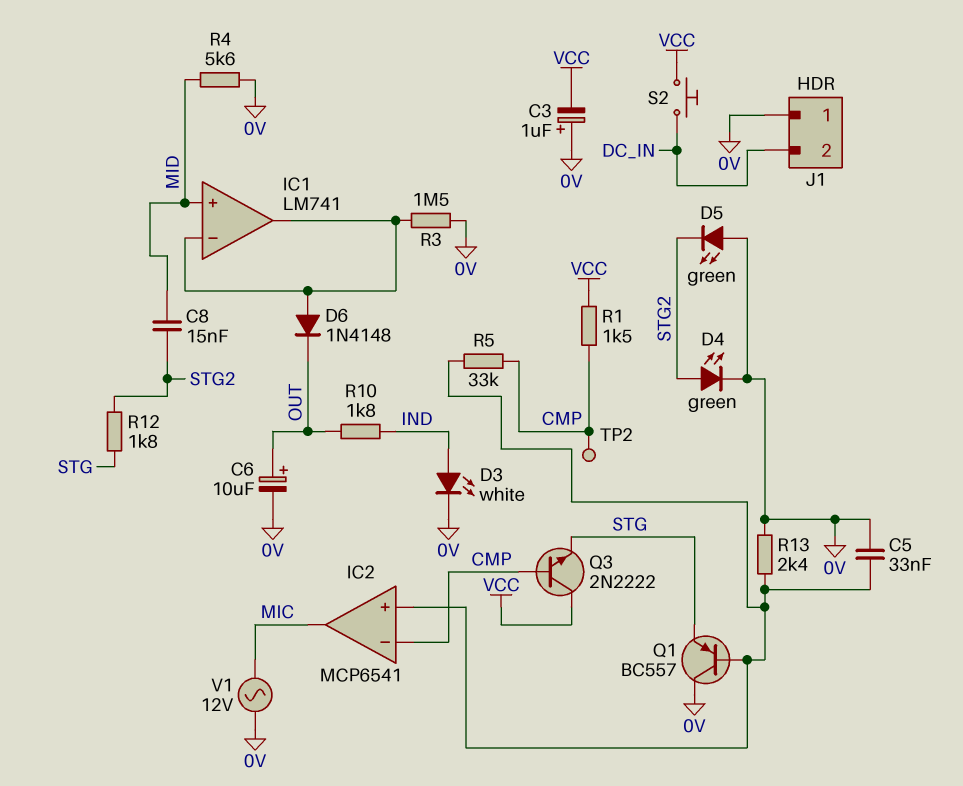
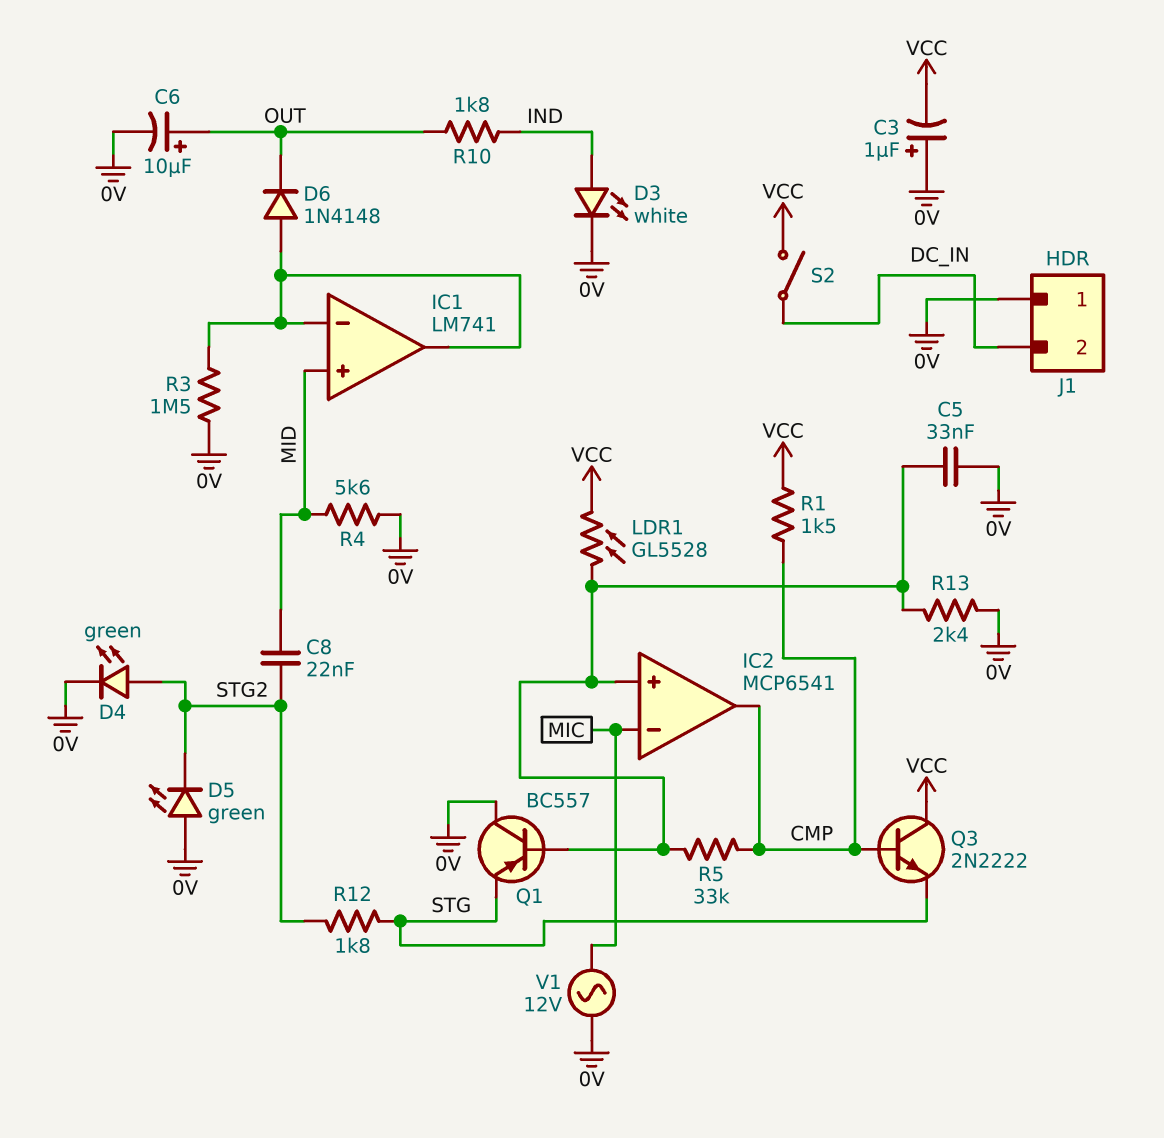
C8: 15nF (MID, STG2) -> 22nF (MID, STG2)
IC2 pin in-: CMP -> MIC
IC2 pin out: MIC -> CMP
LDR1: none -> GL5528 (IC2/in+, VCC)
S2: button (DC_IN, VCC) -> switch (DC_IN, VCC)
TP2: test point (CMP) -> none

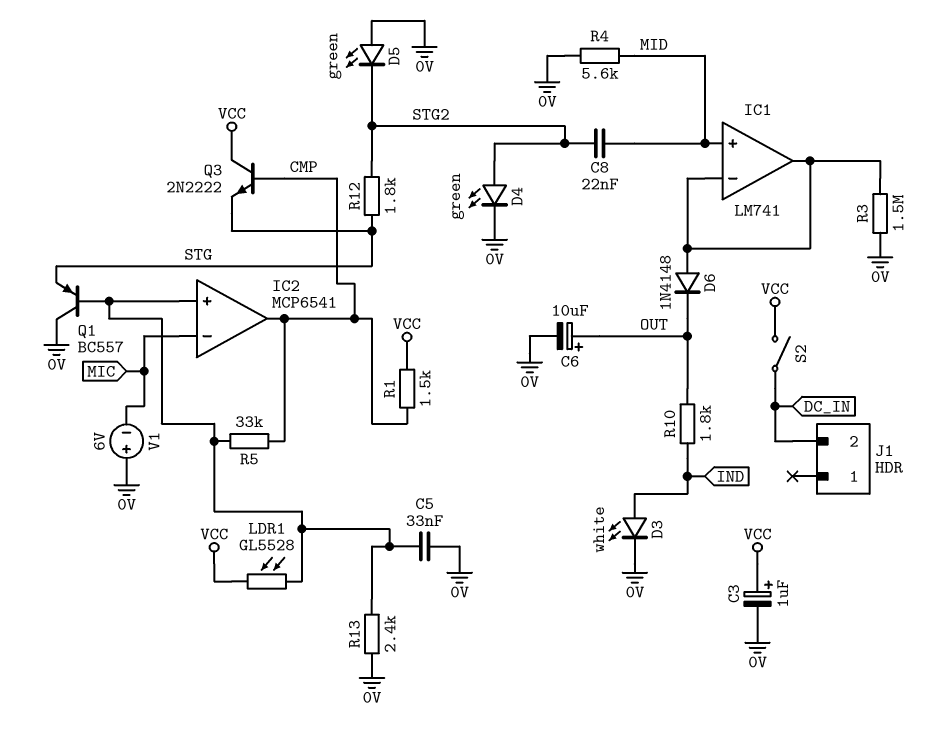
C3: 1uF (plus 0V, minus VCC) -> 1uF (plus VCC, minus 0V)
J1 pin 1: 0V -> none
V1: AC 12V (0V, MIC) -> 6V (plus 0V, minus MIC)

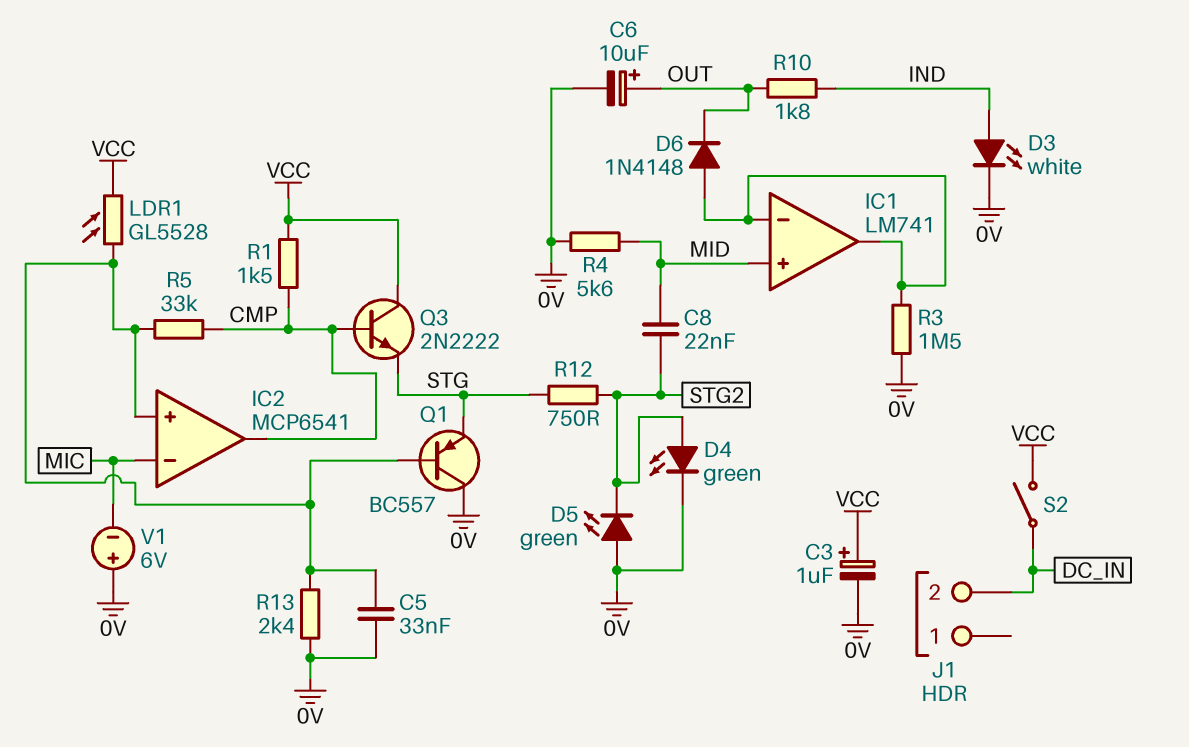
R12: 1.8k (STG, STG2) -> 750 (STG, STG2)

